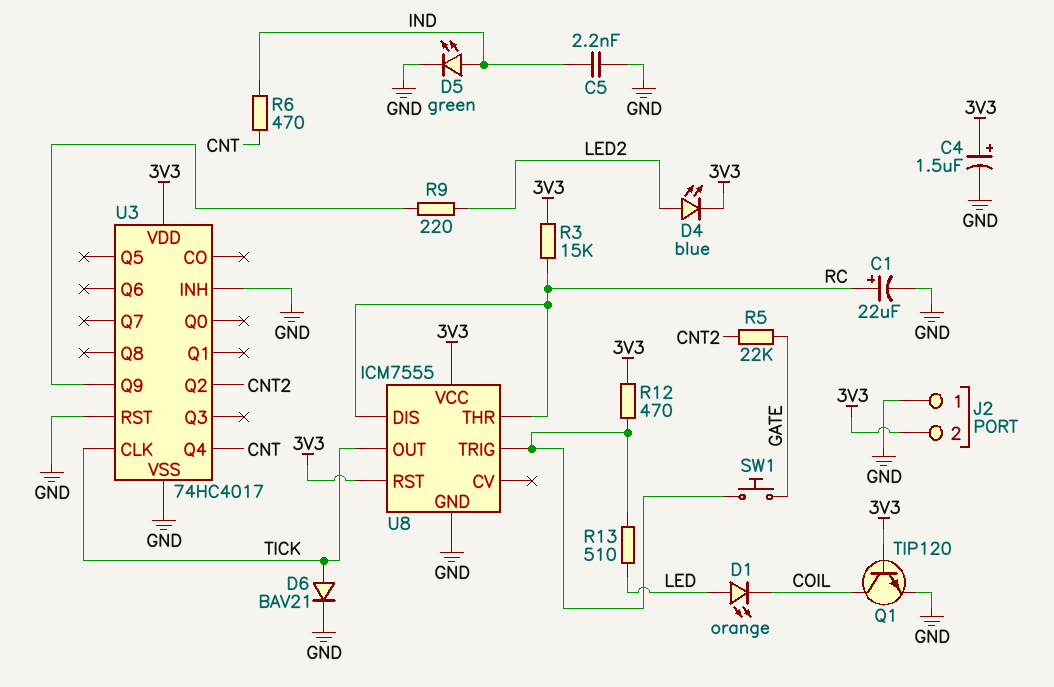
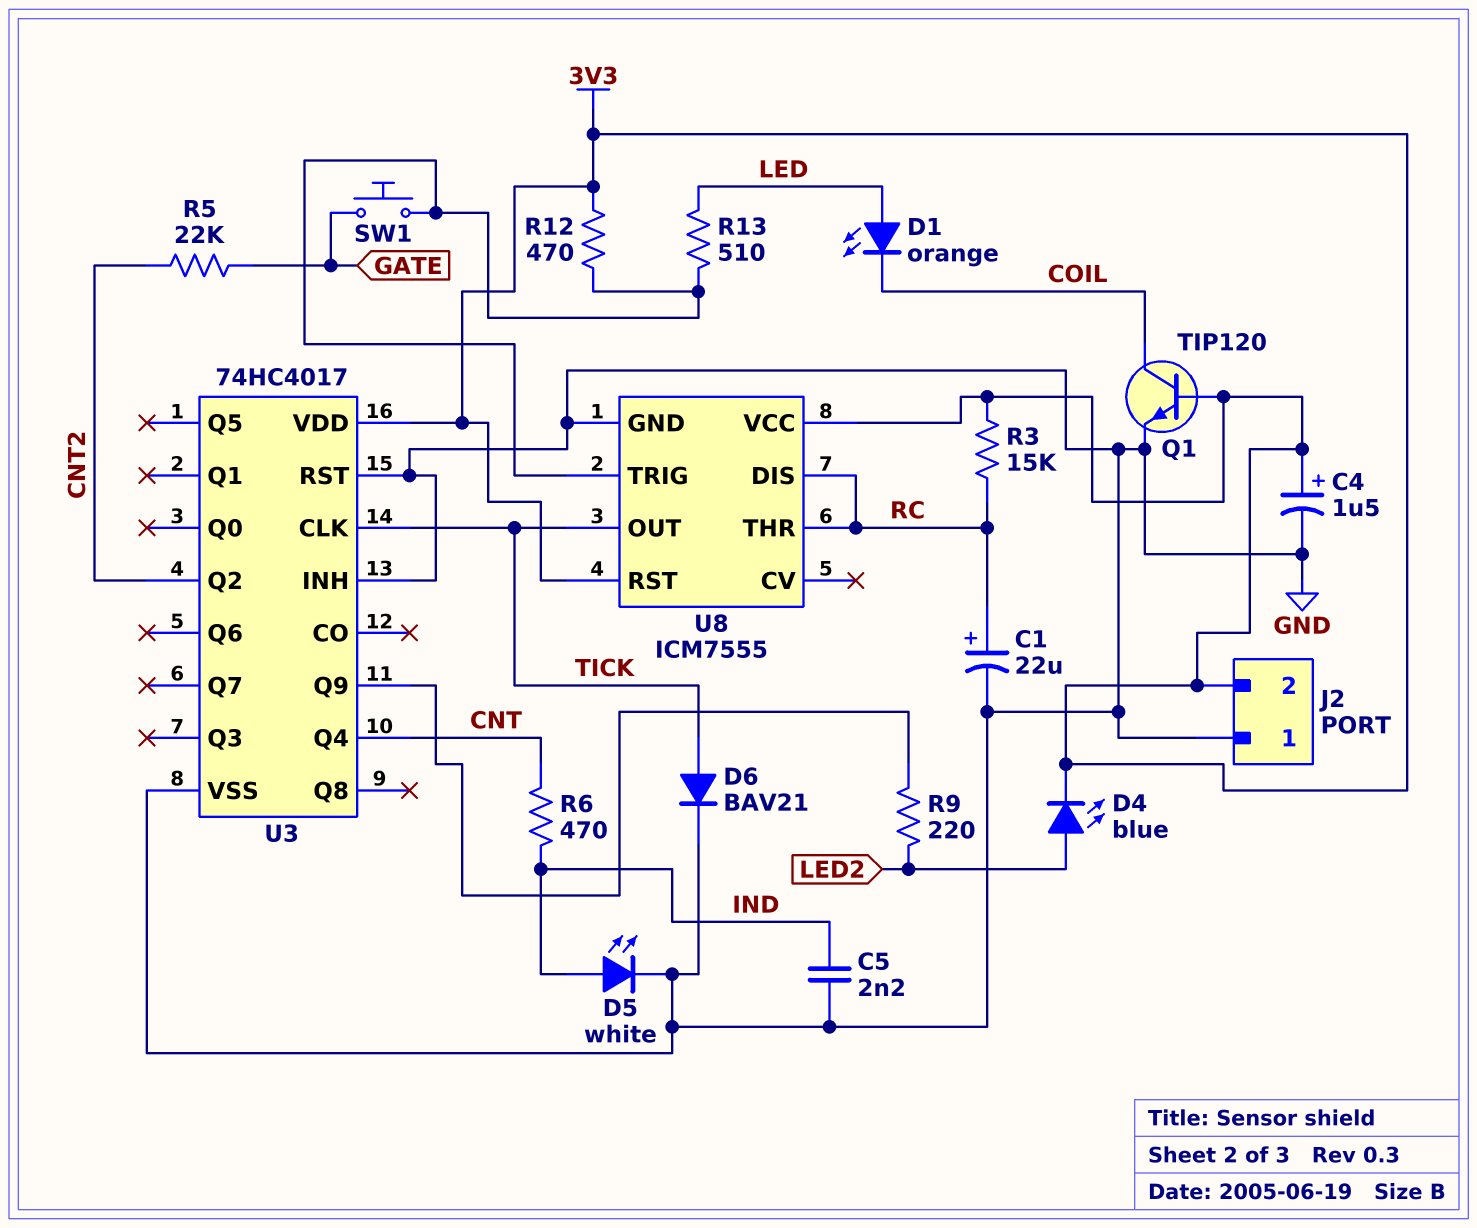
D5: LED green (A IND, K GND) -> LED white (A IND, K GND)

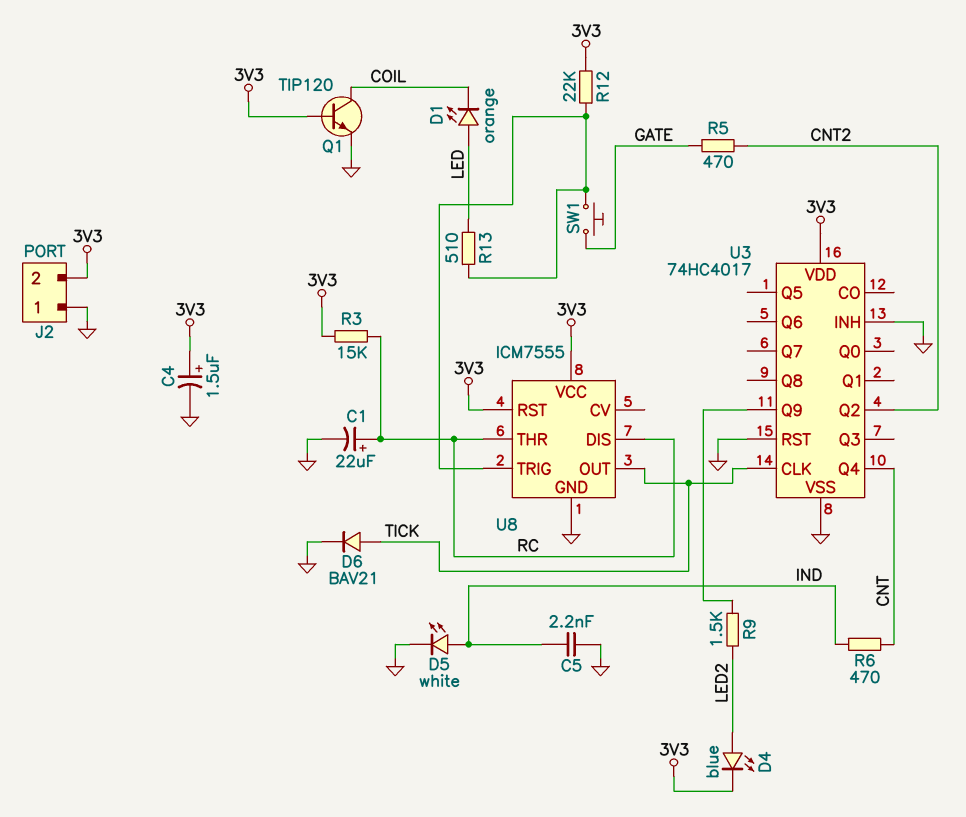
R5: 22k (CNT2, GATE) -> 470 (CNT2, GATE)
R9: 220 (LED2, U3/Q9) -> 1.5k (LED2, U3/Q9)
R12: 470 (3V3, U8/TRIG) -> 22k (3V3, U8/TRIG)

